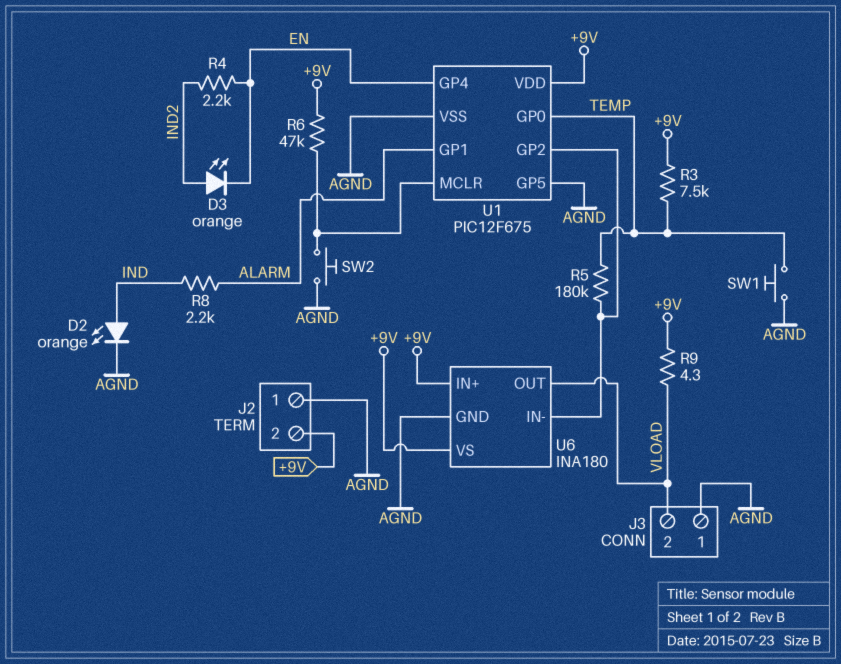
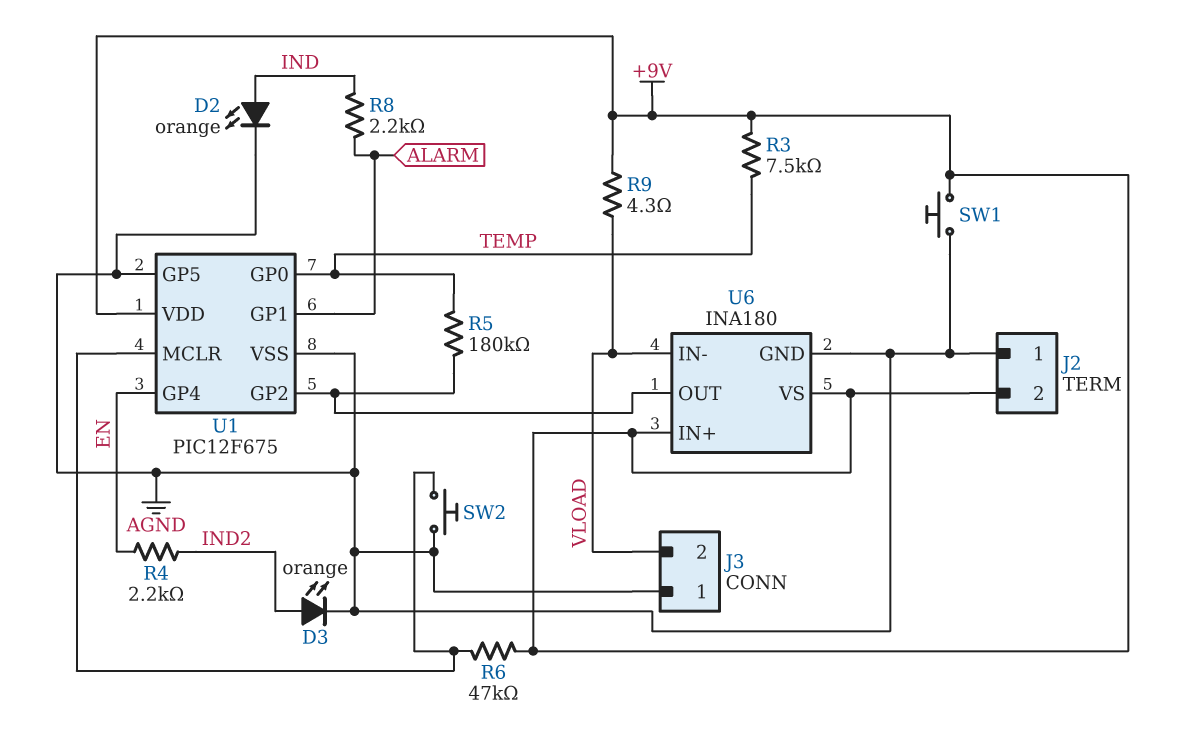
D3: LED orange (A IND2, K EN) -> LED orange (A IND2, K AGND)
SW1: button (AGND, TEMP) -> button (+9V, AGND)
U6 pin IN-: U1/GP2 -> VLOAD
U6 pin OUT: VLOAD -> U1/GP2

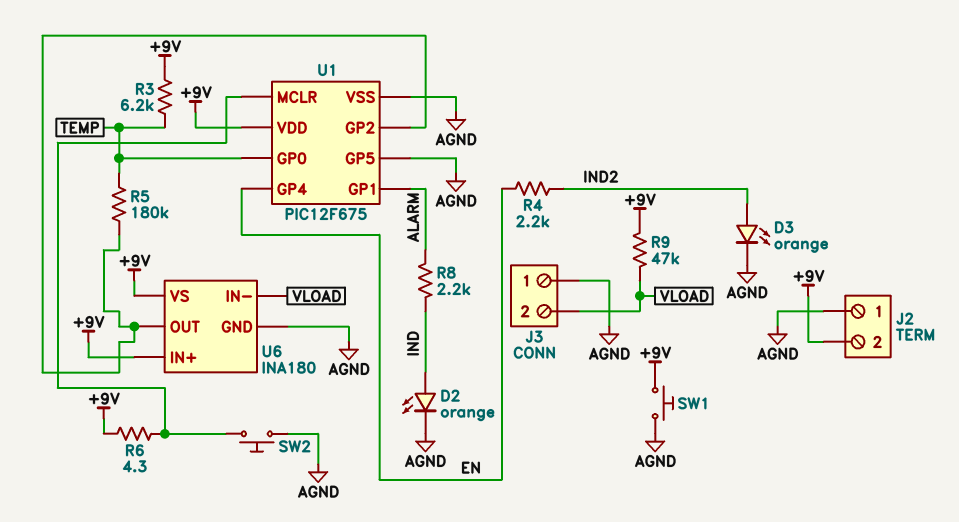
R3: 7.5k (+9V, TEMP) -> 6.2k (+9V, TEMP)
R6: 47k (+9V, U1/MCLR) -> 4.3 (+9V, U1/MCLR)
R9: 4.3 (+9V, VLOAD) -> 47k (+9V, VLOAD)

